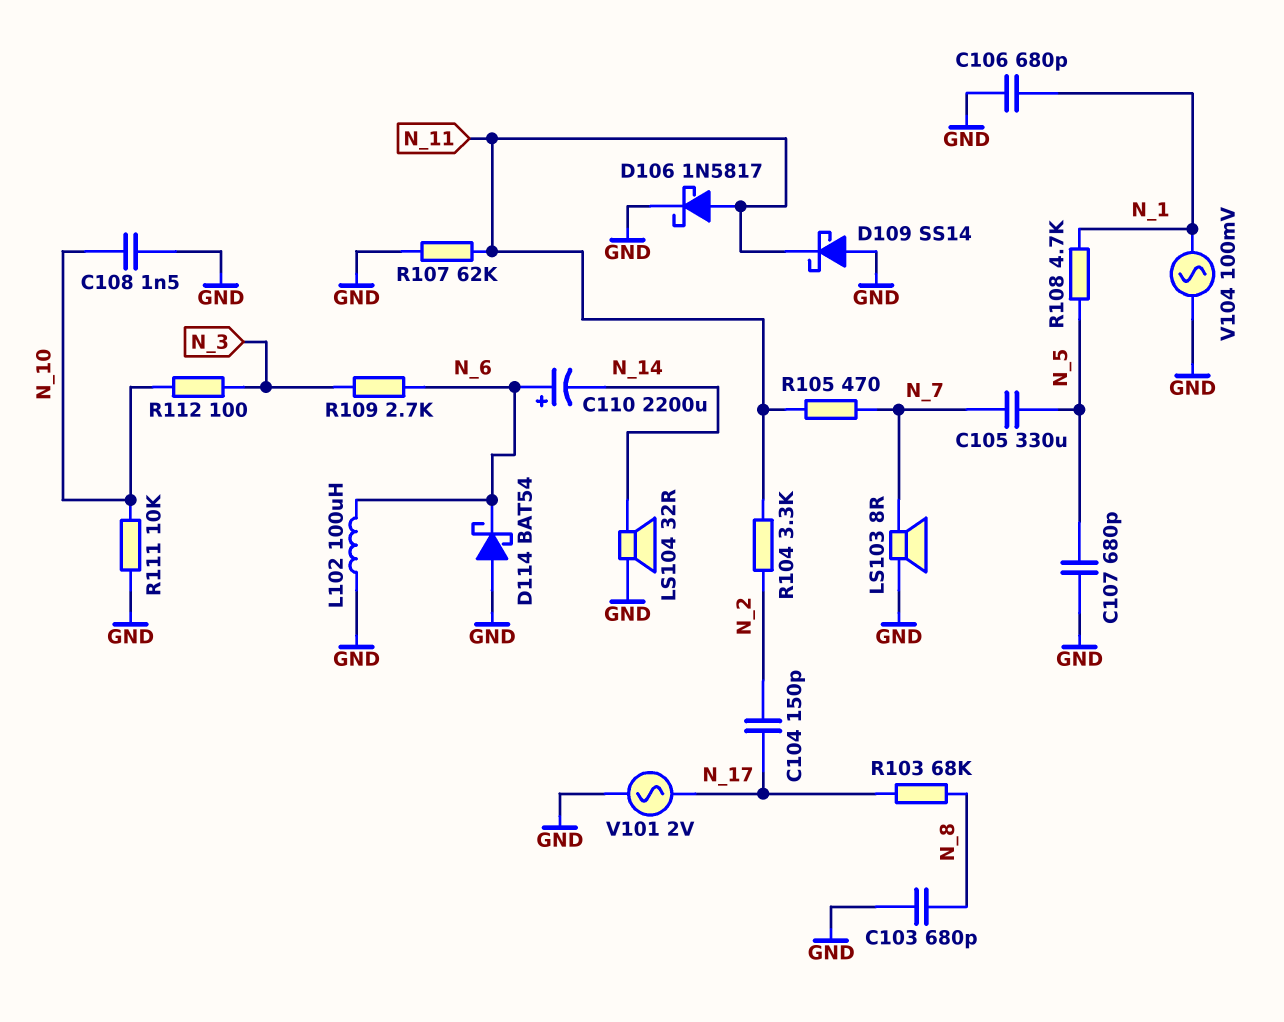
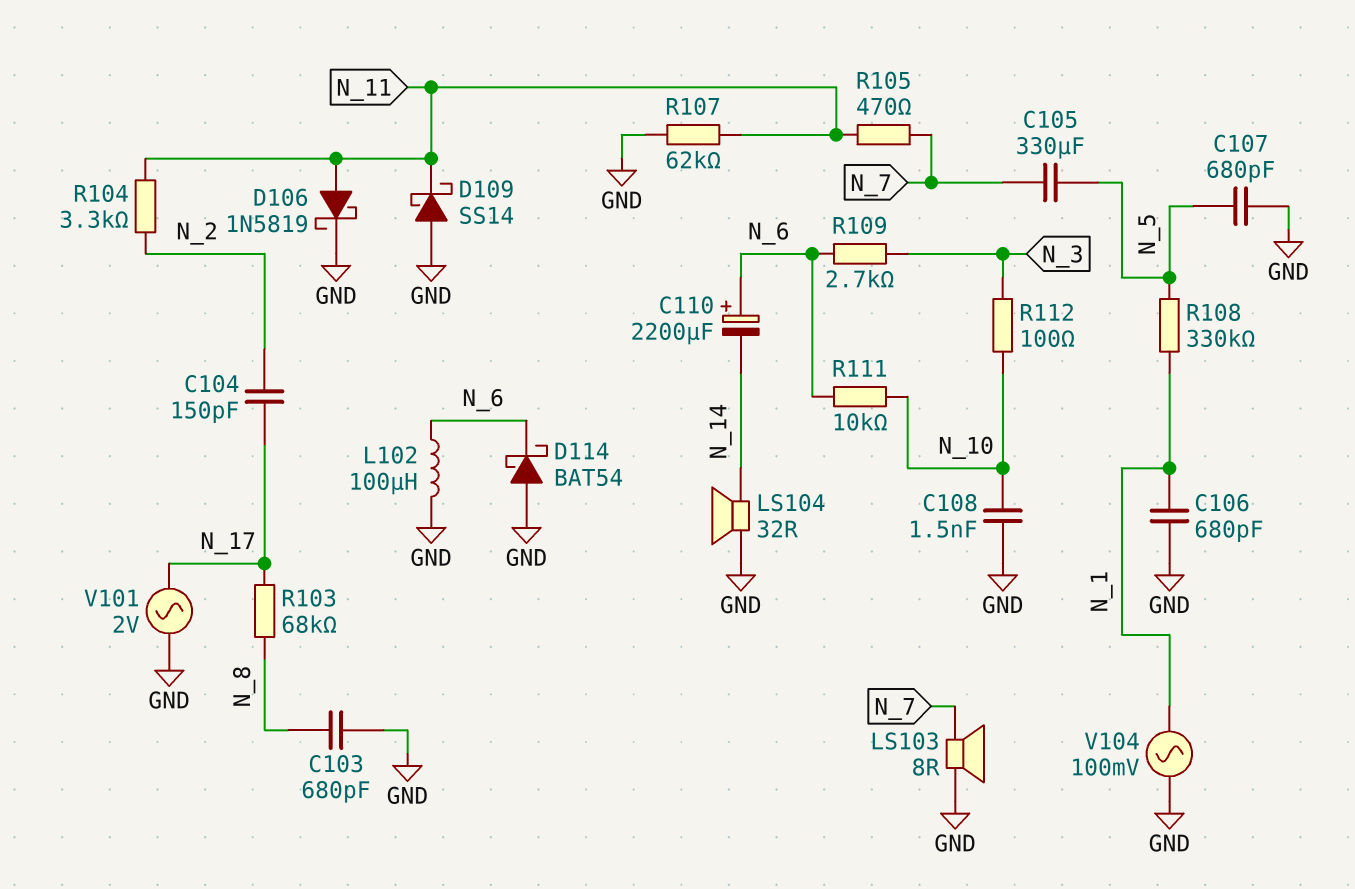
D106: schottky 1N5817 (A N_11, K GND) -> schottky 1N5819 (A N_11, K GND)
R108: 4.7k (N_1, N_5) -> 330k (N_1, N_5)
R111: 10k (GND, N_10) -> 10k (N_6, N_10)

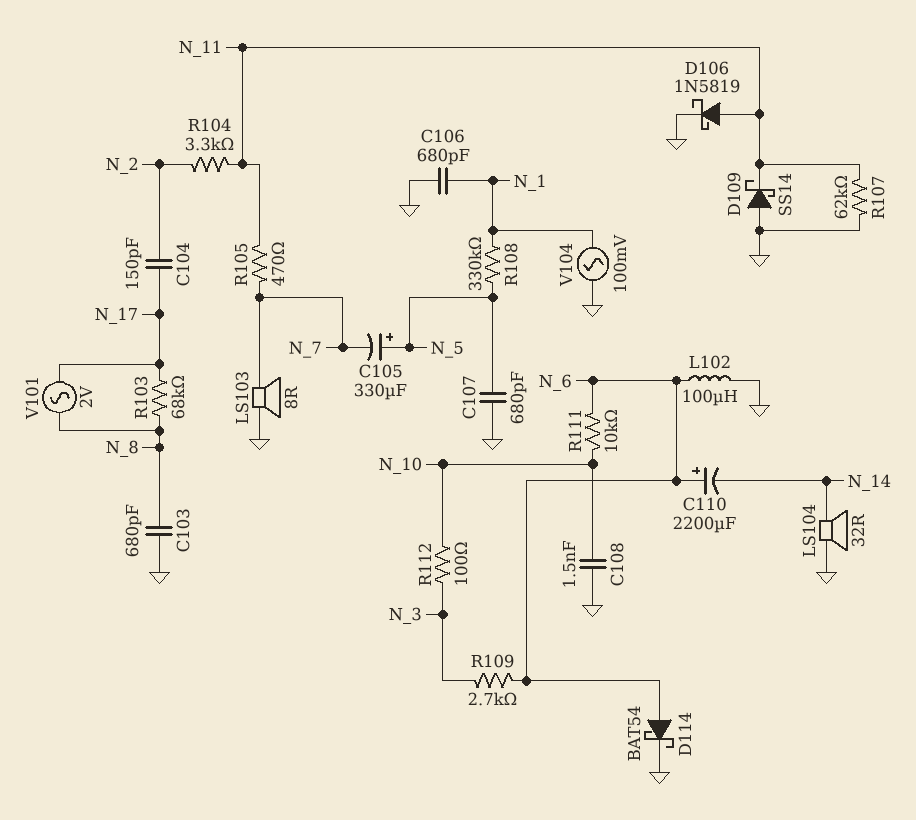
C105: 330uF (N_5, N_7) -> 330uF (plus N_5, minus N_7)
D114: schottky BAT54 (A GND, K N_6) -> schottky BAT54 (A N_6, K GND)
V101: AC 2V (GND, N_17) -> AC 2V (N_8, N_17)

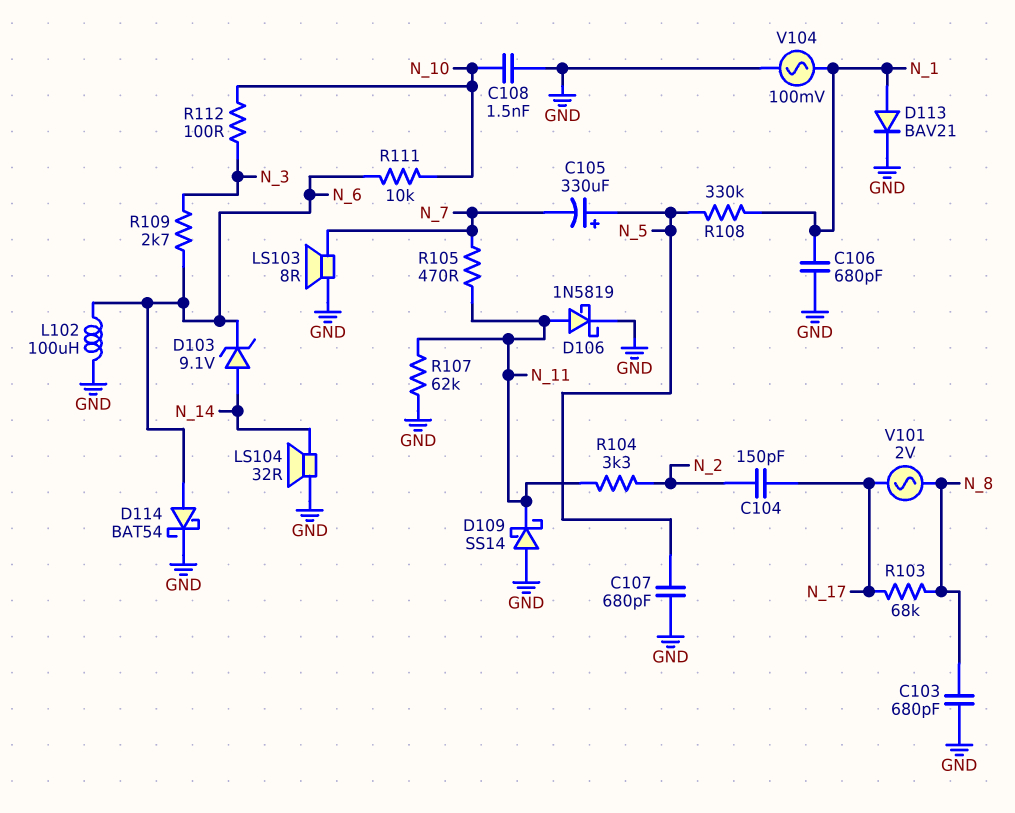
C110: 2200uF (plus N_6, minus N_14) -> none
D103: none -> zener 9.1V (A N_14, K N_6)
D113: none -> diode BAV21 (A N_1, K GND)

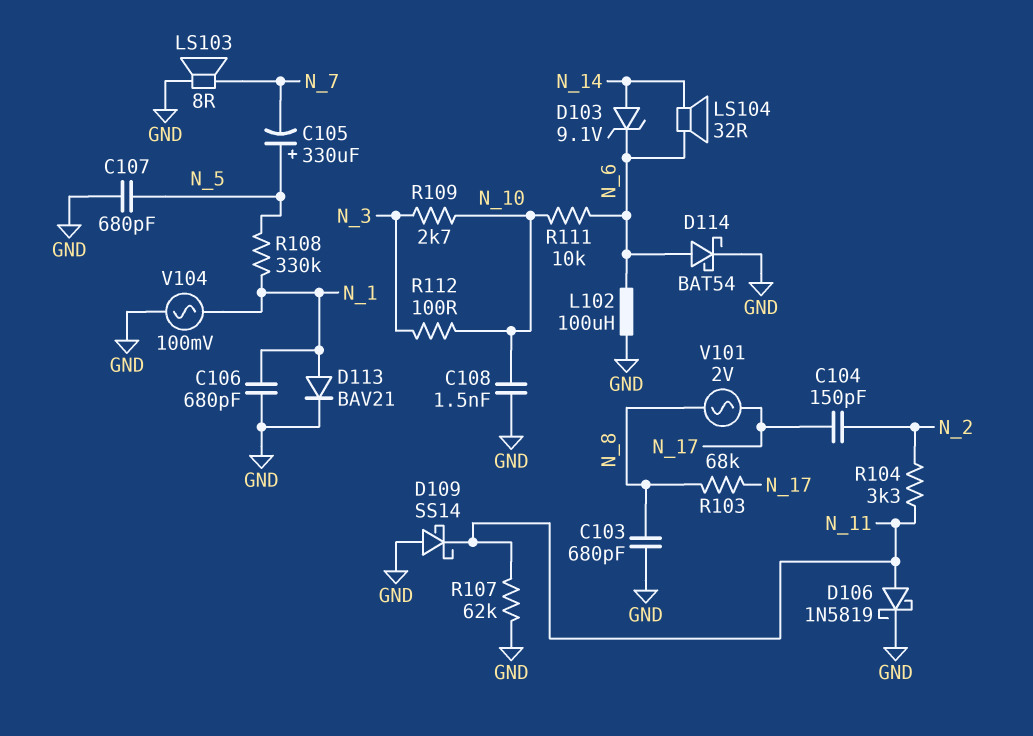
LS104: speaker 32R (GND, N_14) -> speaker 32R (N_6, N_14)
R105: 470 (N_7, N_11) -> none
R109: 2.7k (N_3, N_6) -> 2.7k (N_3, N_10)

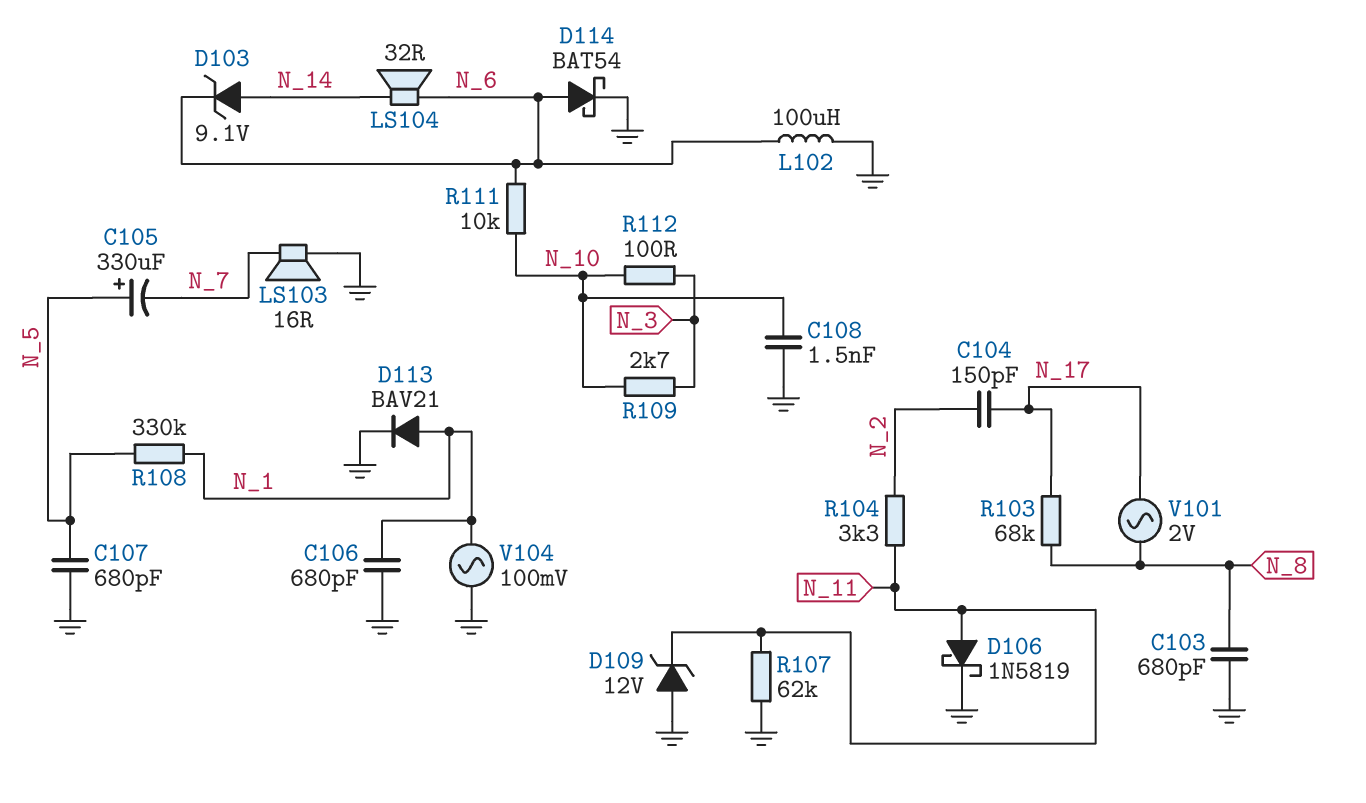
D109: schottky SS14 (A GND, K N_11) -> zener 12V (A GND, K N_11)
LS103: speaker 8R (GND, N_7) -> speaker 16R (GND, N_7)

